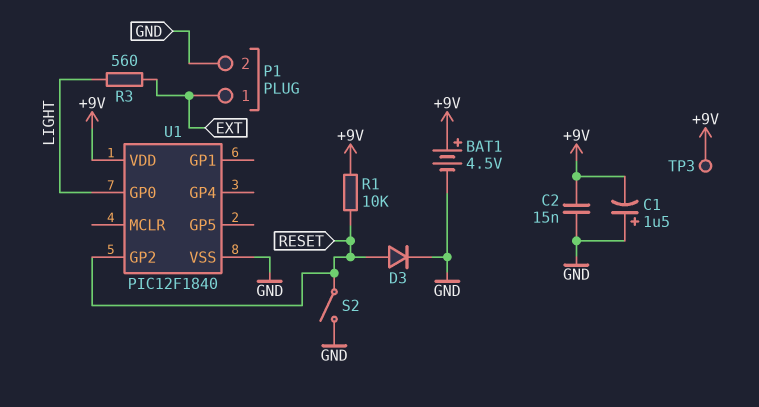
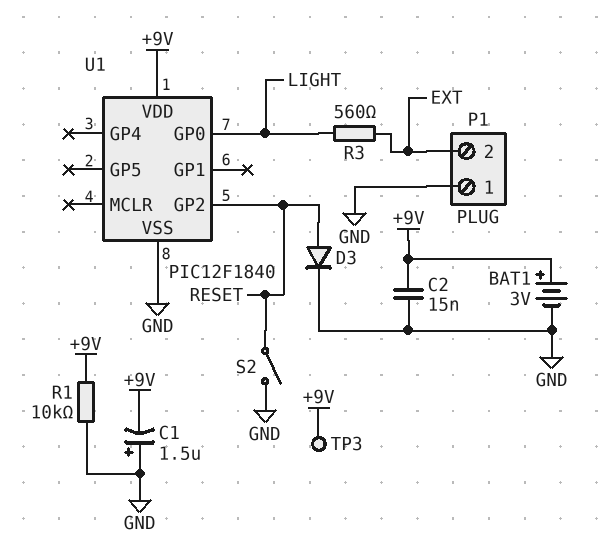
BAT1: 4.5V (plus +9V, minus GND) -> 3V (plus +9V, minus GND)
P1 pin 1: EXT -> GND
P1 pin 2: GND -> EXT
R1: 10k (+9V, RESET) -> 10k (+9V, GND)

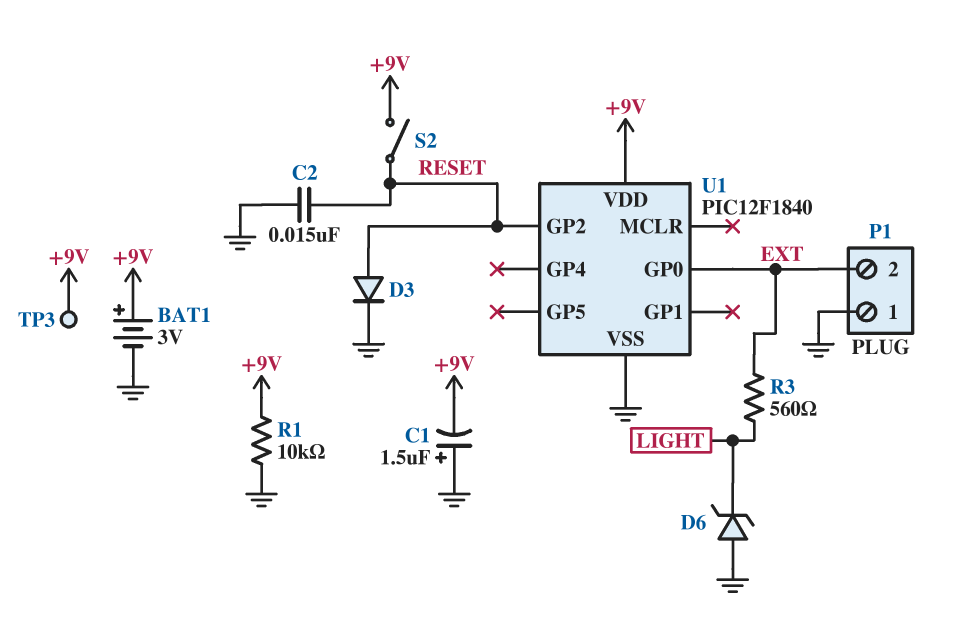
C2: 15nF (+9V, GND) -> 15nF (GND, RESET)
D6: none -> zener (A GND, K LIGHT)
S2: switch (GND, RESET) -> switch (+9V, RESET)
U1 pin GP0: LIGHT -> EXT

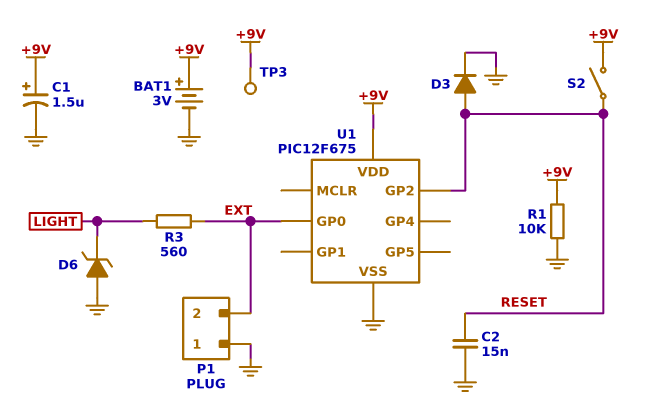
C1: 1.5uF (plus GND, minus +9V) -> 1.5uF (plus +9V, minus GND)
U1: PIC12F1840 -> PIC12F675

